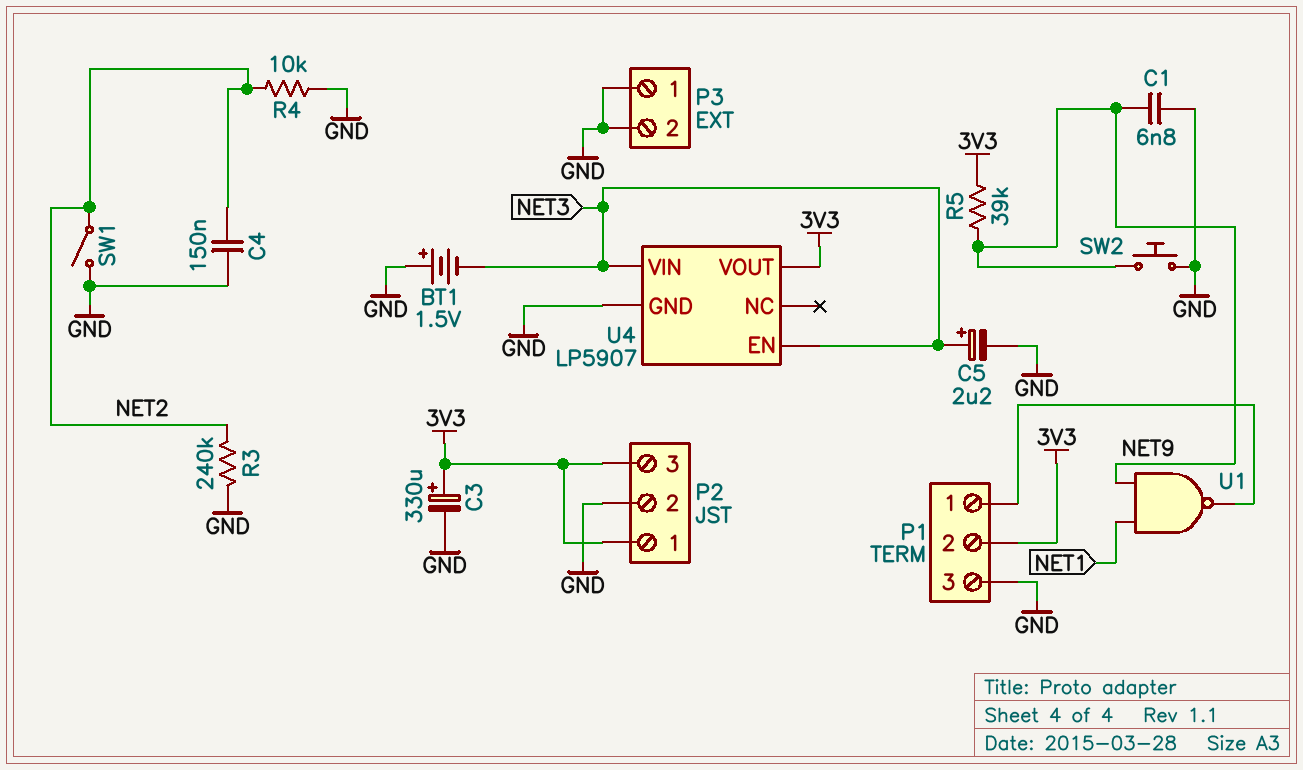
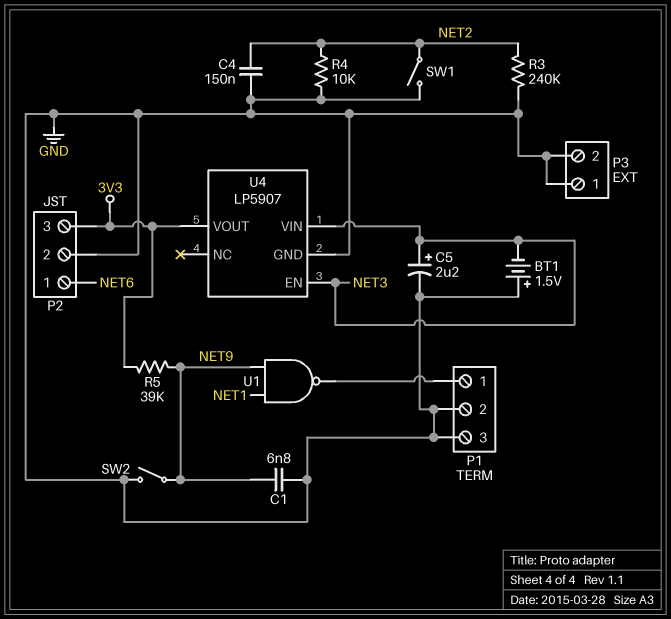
C3: 330uF (plus 3V3, minus GND) -> none
P1 pin 2: 3V3 -> GND
P2 pin 1: 3V3 -> NET6
SW2: button (GND, NET9) -> switch (GND, NET9)

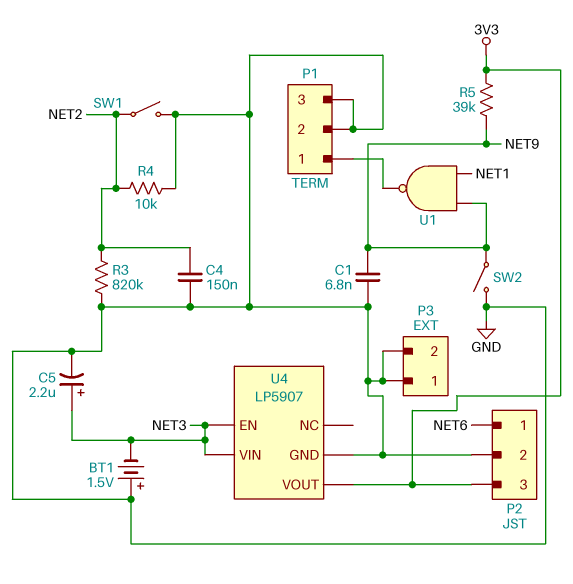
R3: 240k (GND, NET2) -> 820k (GND, NET2)

